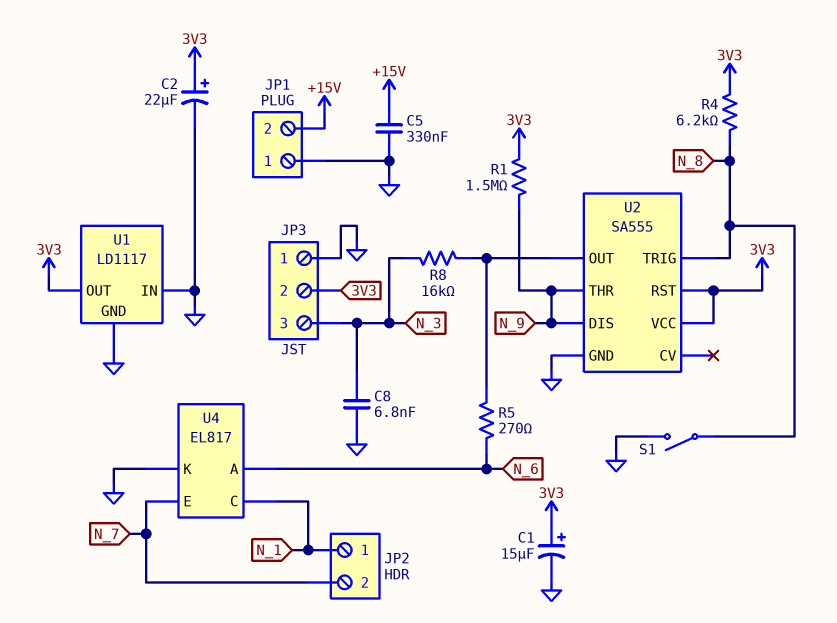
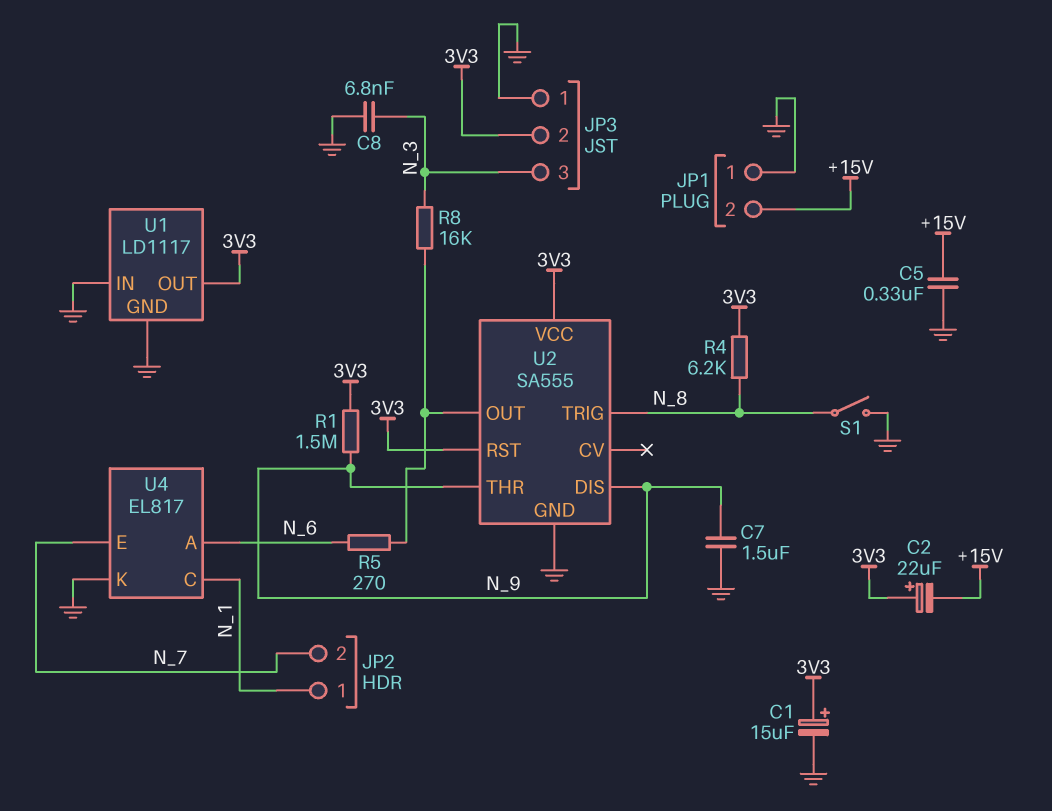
C2: 22uF (plus 3V3, minus GND) -> 22uF (plus 3V3, minus +15V)
C7: none -> 1.5uF (GND, N_9)

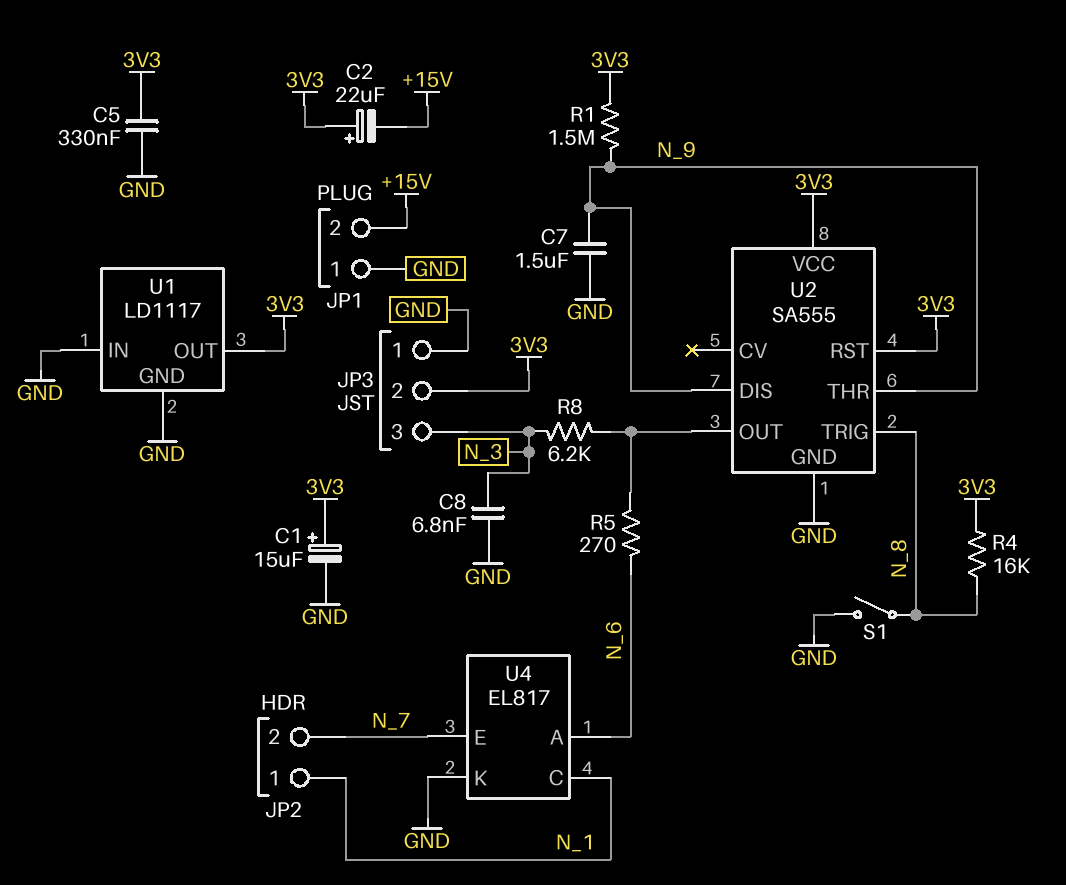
C5: 330nF (+15V, GND) -> 330nF (3V3, GND)
R4: 6.2k (3V3, N_8) -> 16k (3V3, N_8)
R8: 16k (N_3, U2/OUT) -> 6.2k (N_3, U2/OUT)

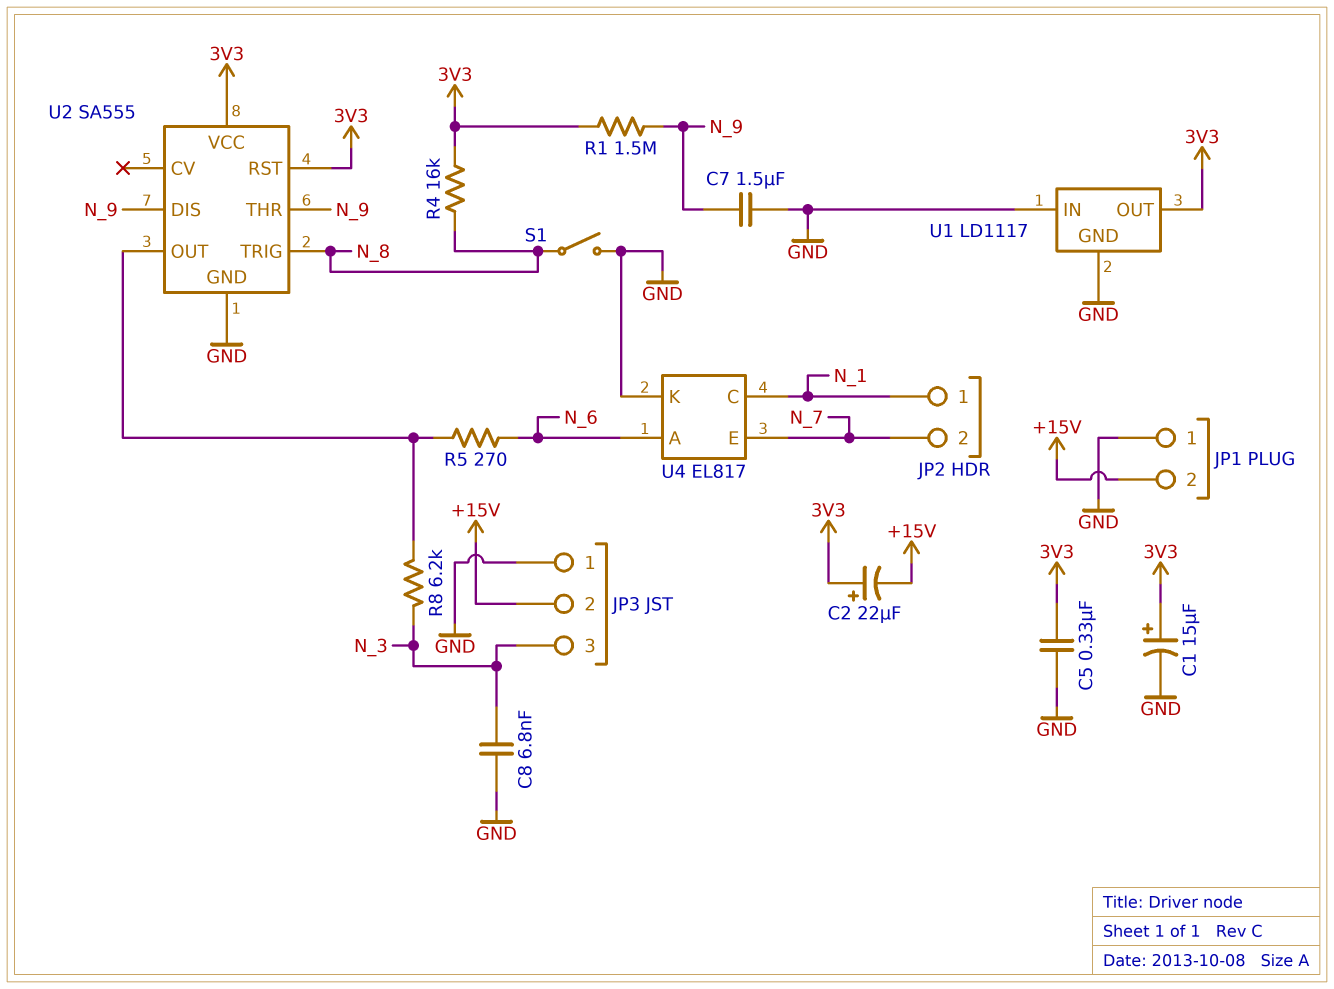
JP3 pin 2: 3V3 -> +15V

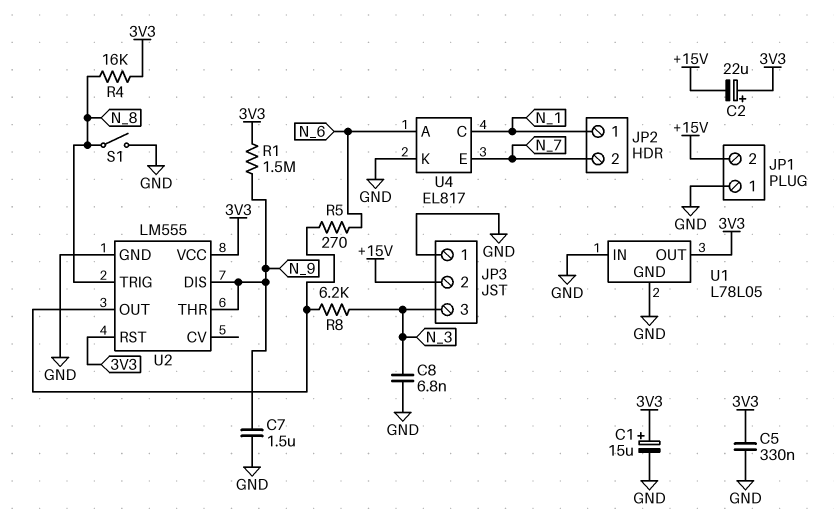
U1: LD1117 -> L78L05
U2: SA555 -> LM555

